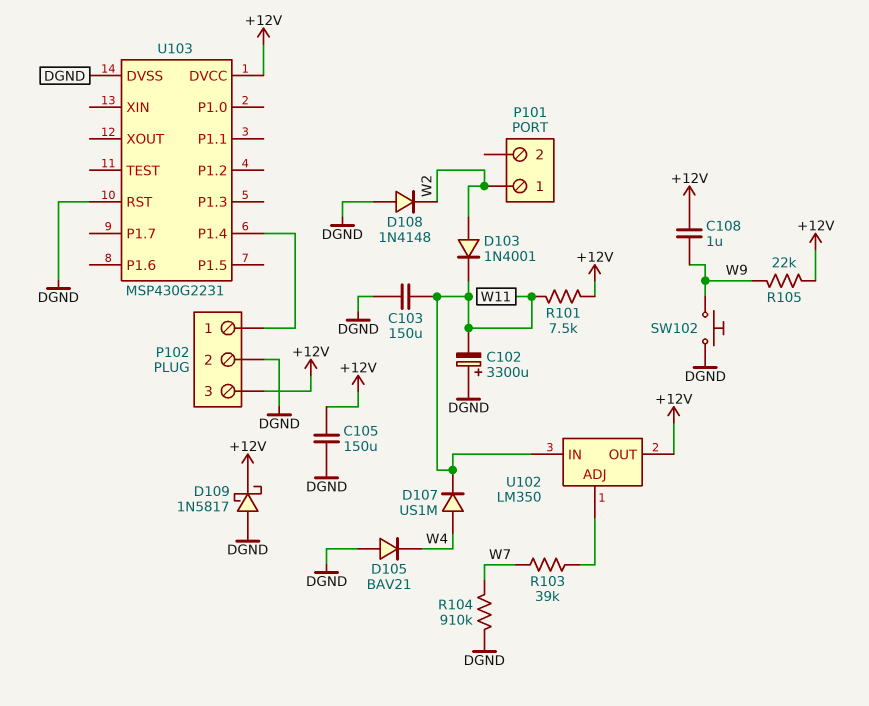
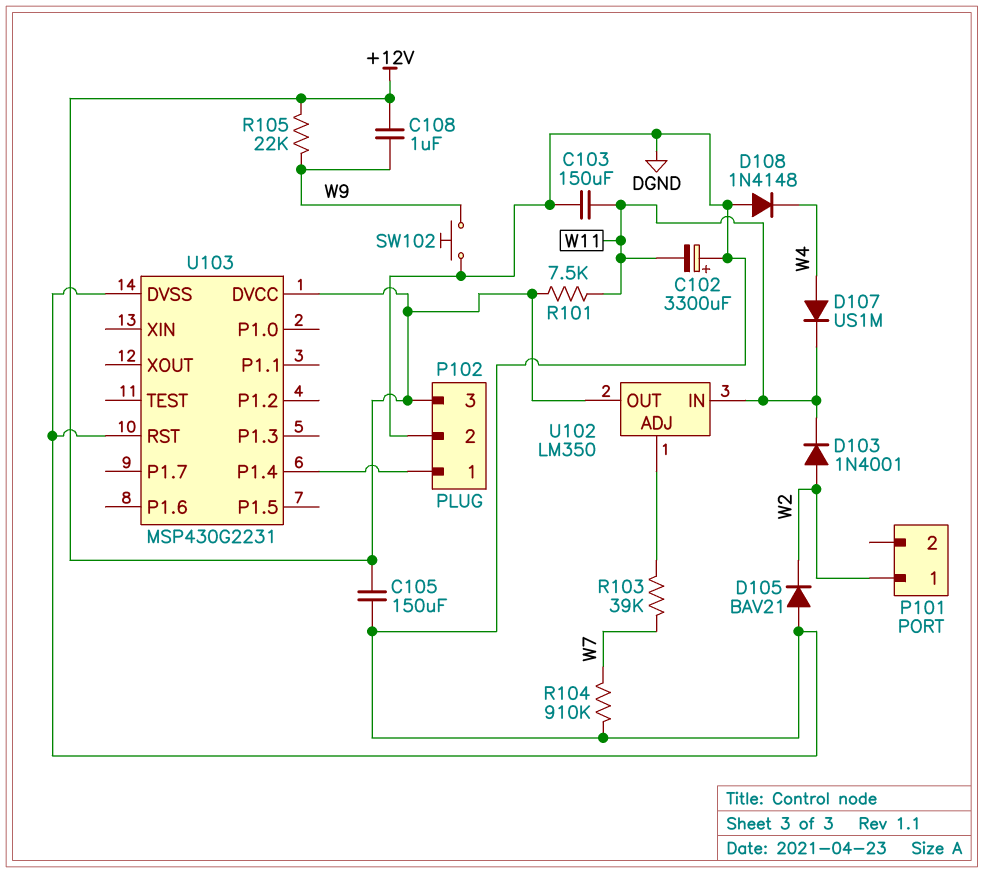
D105: diode BAV21 (A DGND, K W4) -> diode BAV21 (A DGND, K W2)
D108: diode 1N4148 (A DGND, K W2) -> diode 1N4148 (A DGND, K W4)
D109: schottky 1N5817 (A DGND, K +12V) -> none

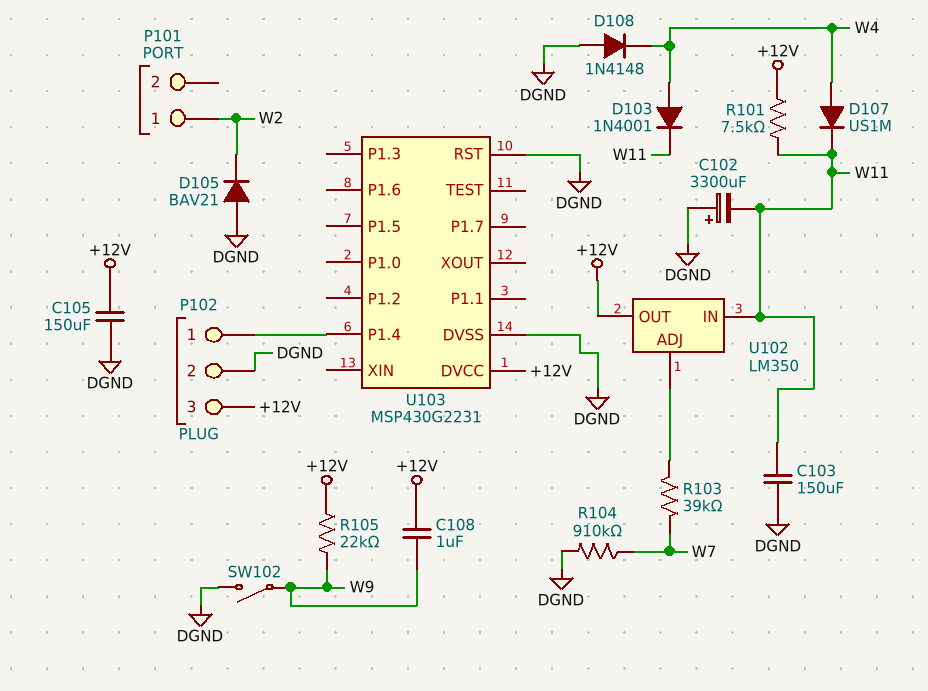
D103: diode 1N4001 (A W2, K W11) -> diode 1N4001 (A W4, K W11)
SW102: button (DGND, W9) -> switch (DGND, W9)

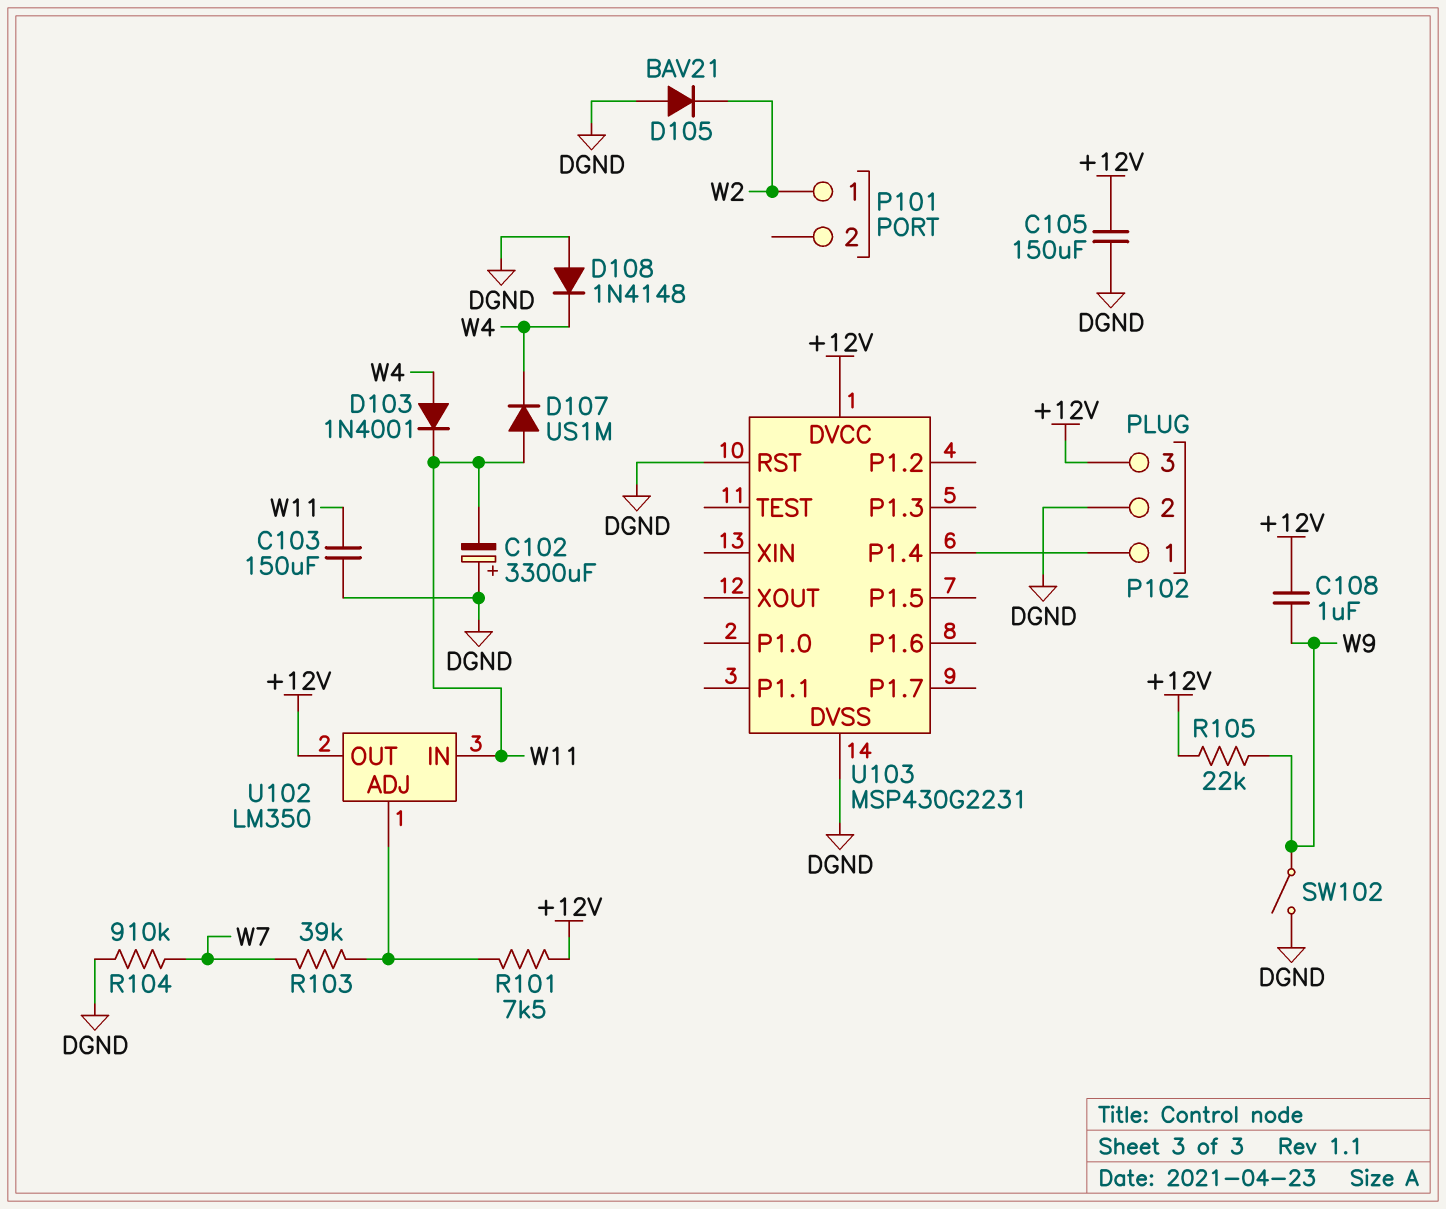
D107: diode US1M (A W4, K W11) -> diode US1M (A W11, K W4)
R101: 7.5k (+12V, W11) -> 7.5k (+12V, U102/ADJ)

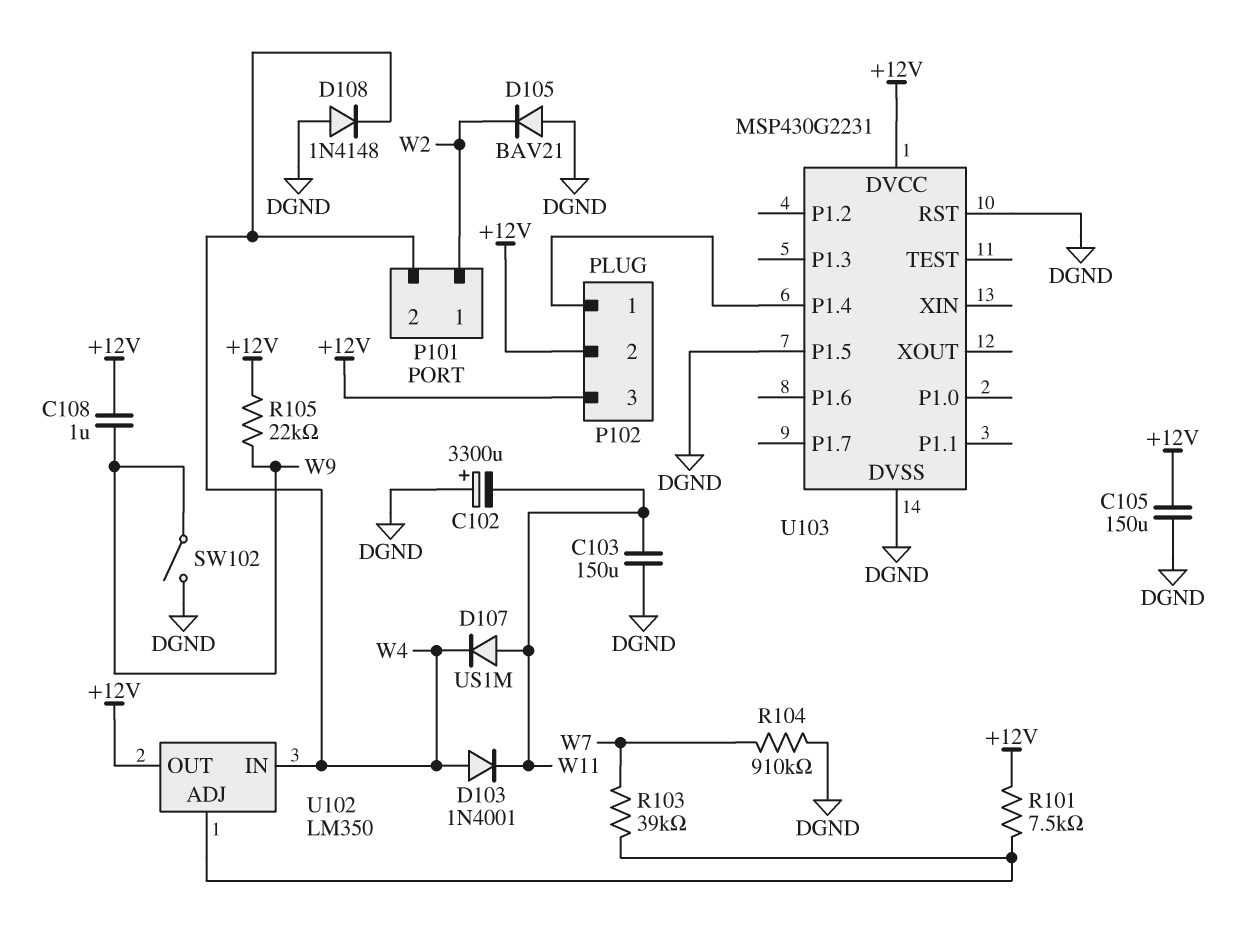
P101 pin 2: none -> W4
P102 pin 2: DGND -> +12V
U102 pin IN: W11 -> W4
U103 pin P1.5: none -> DGND

